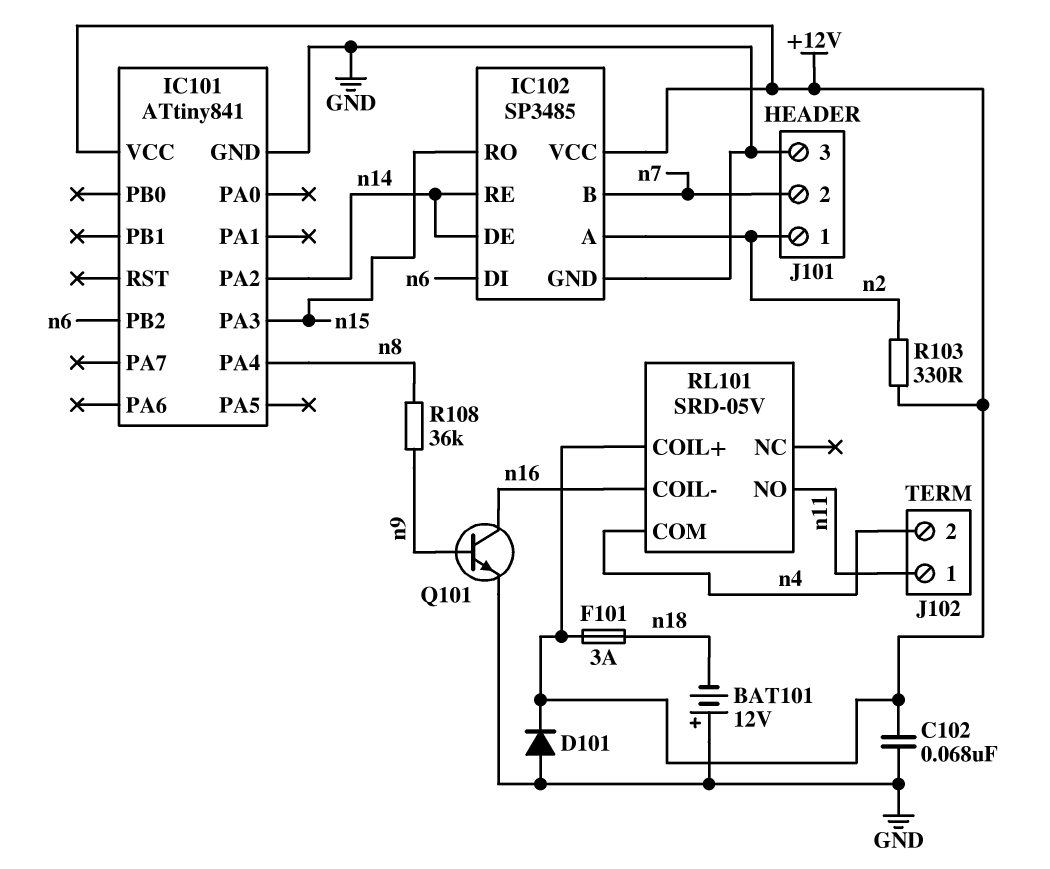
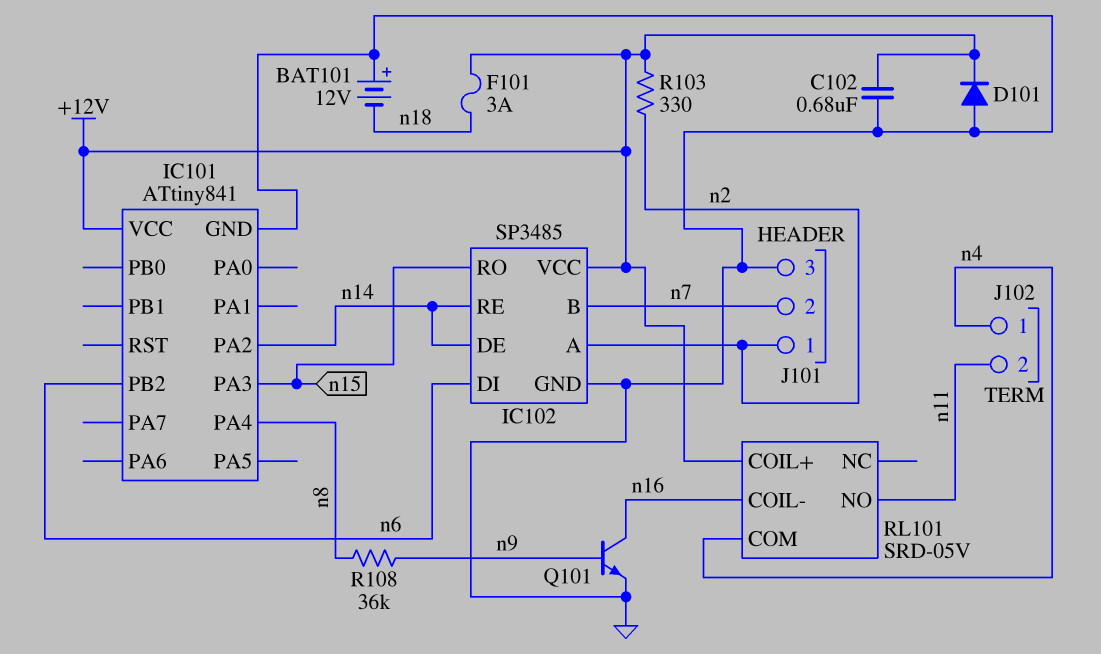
C102: 68nF (+12V, GND) -> 680nF (+12V, GND)
J102 pin 1: n11 -> n4
J102 pin 2: n4 -> n11

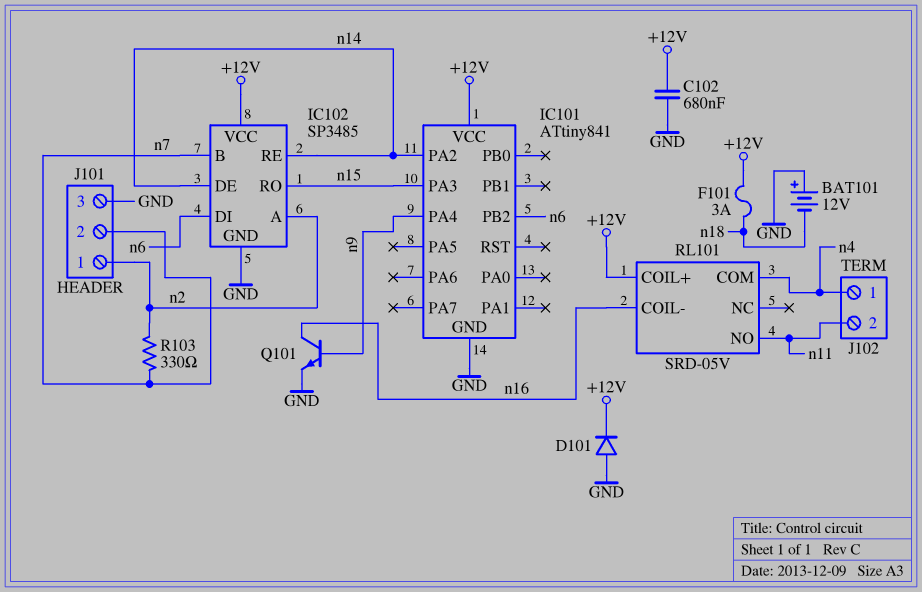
IC101 pin PA4: n8 -> n9
R103: 330 (+12V, n2) -> 330 (n2, n7)
R108: 36k (n8, n9) -> none

